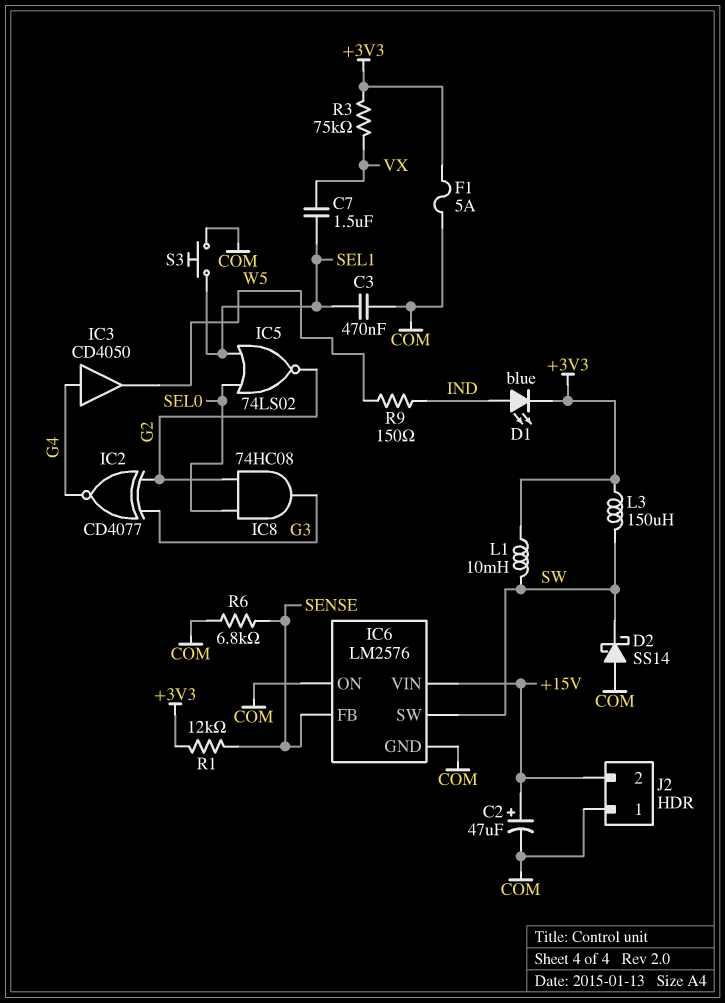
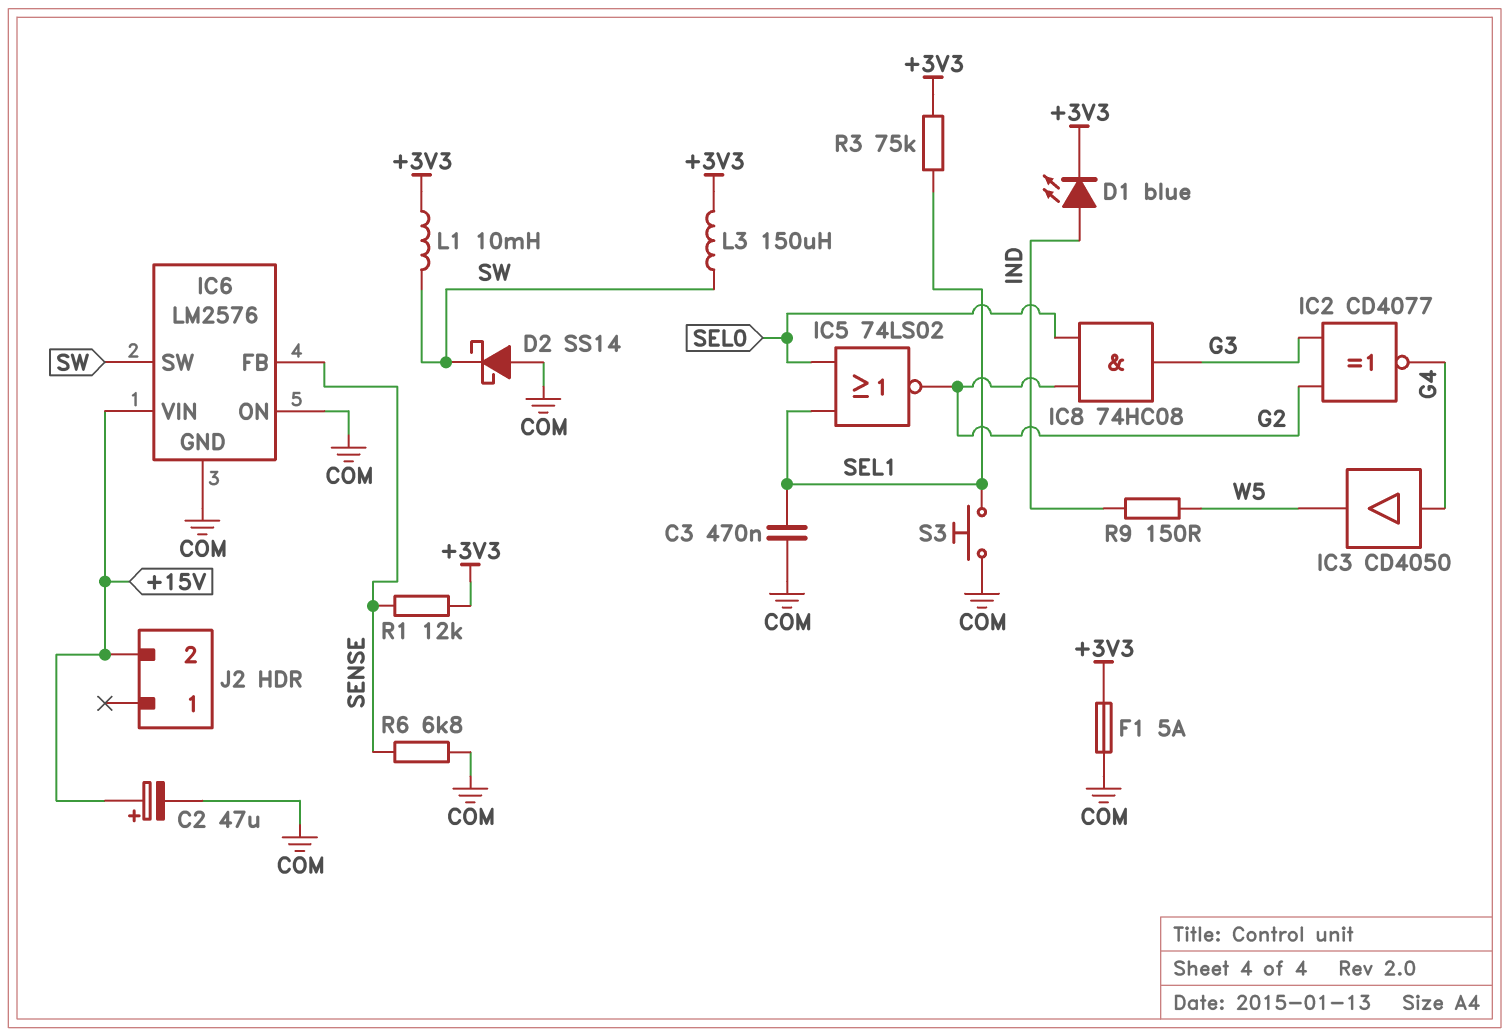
C7: 1.5uF (SEL1, VX) -> none
J2 pin 1: COM -> none
R3: 75k (+3V3, VX) -> 75k (+3V3, SEL1)

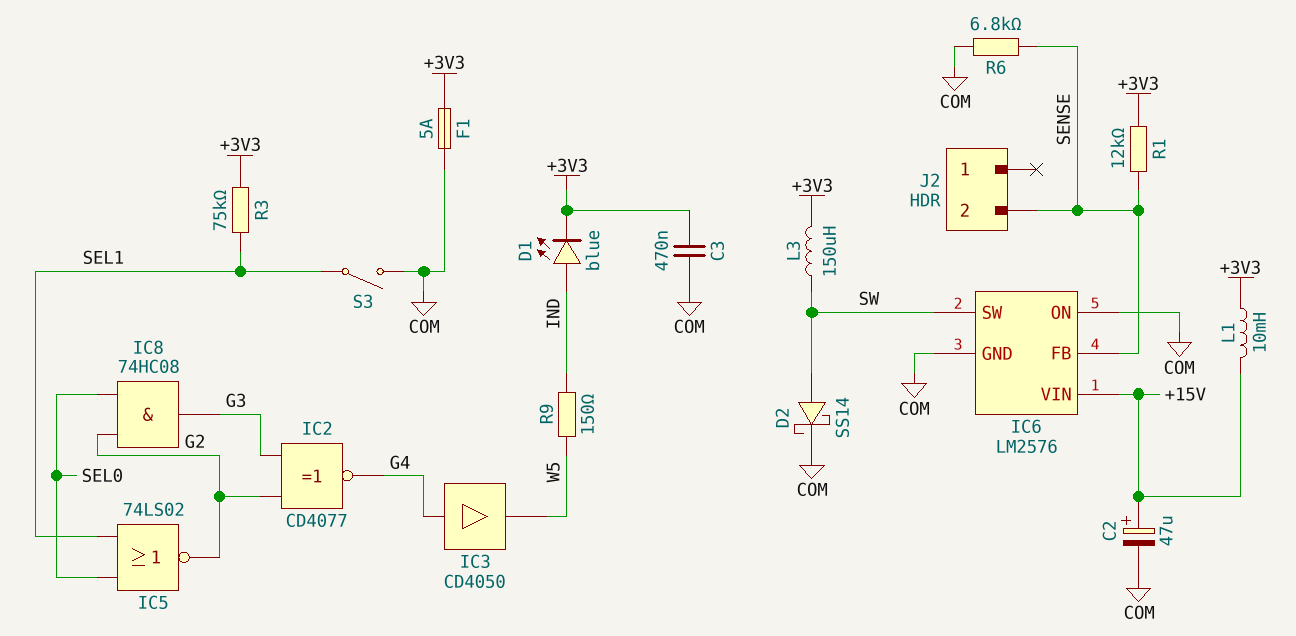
C3: 470nF (COM, SEL1) -> 470nF (+3V3, COM)
D2: schottky SS14 (A COM, K SW) -> schottky SS14 (A SW, K COM)
J2 pin 2: +15V -> SENSE
L1: 10mH (+3V3, SW) -> 10mH (+3V3, +15V)
S3: button (COM, SEL1) -> switch (COM, SEL1)

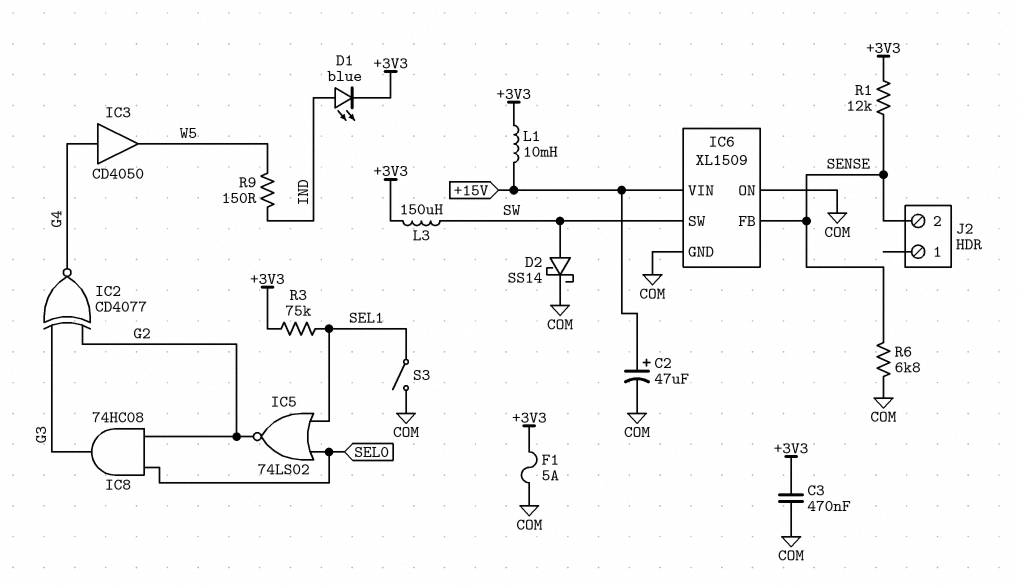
IC6: LM2576 -> XL1509

